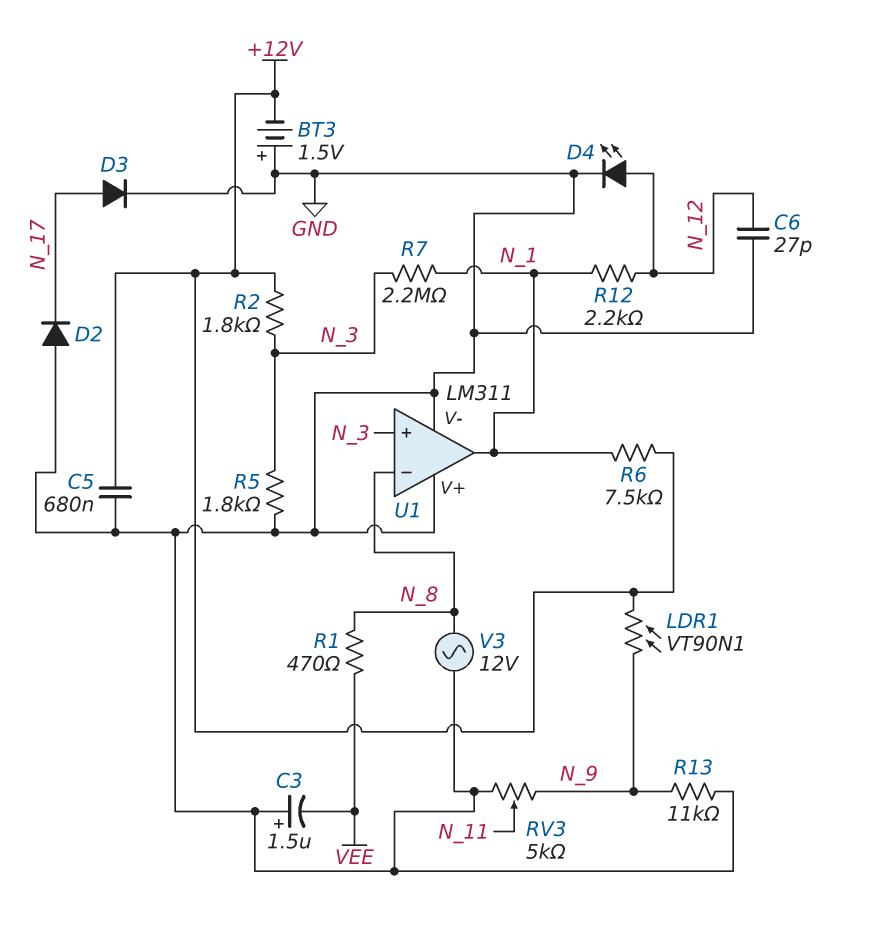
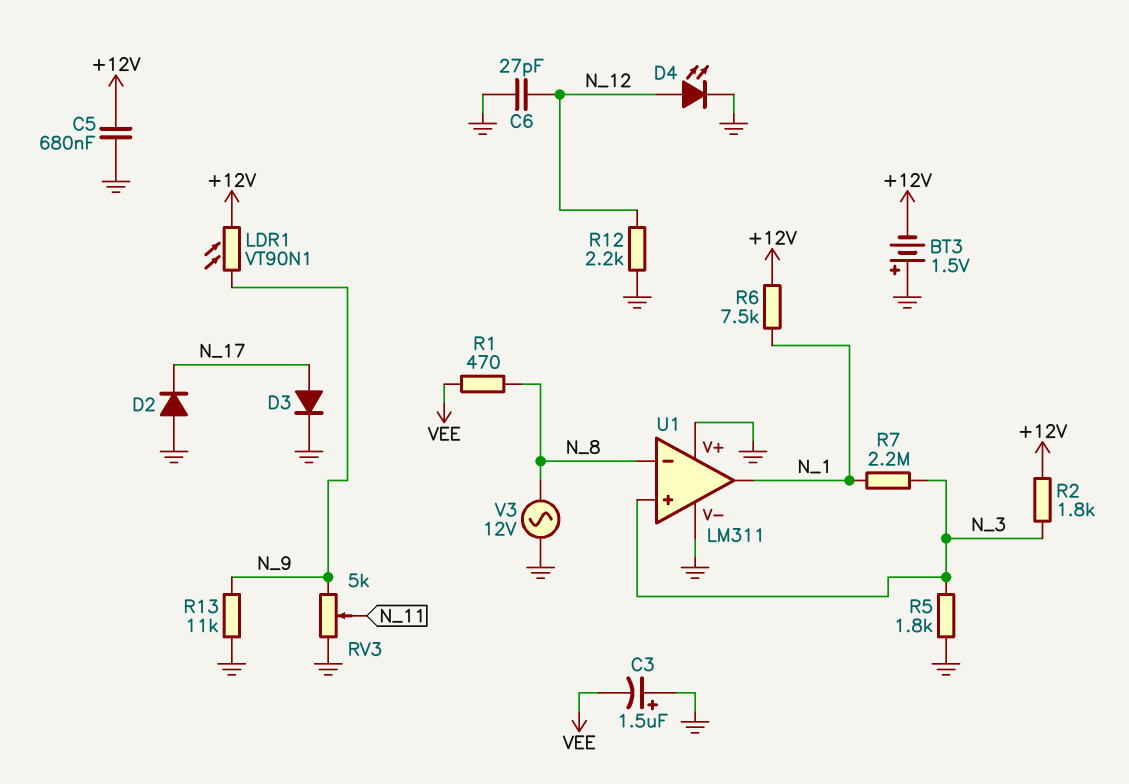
R12: 2.2k (N_1, N_12) -> 2.2k (GND, N_12)

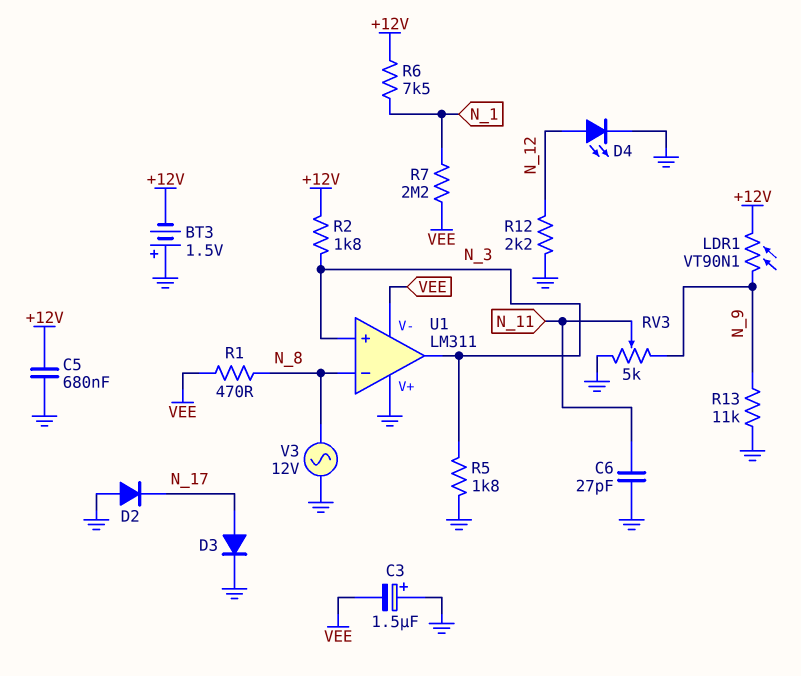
C6: 27pF (GND, N_12) -> 27pF (GND, N_11)
R7: 2.2M (N_1, N_3) -> 2.2M (N_1, VEE)
U1 pin V-: GND -> VEE
U1 pin out: N_1 -> N_3

